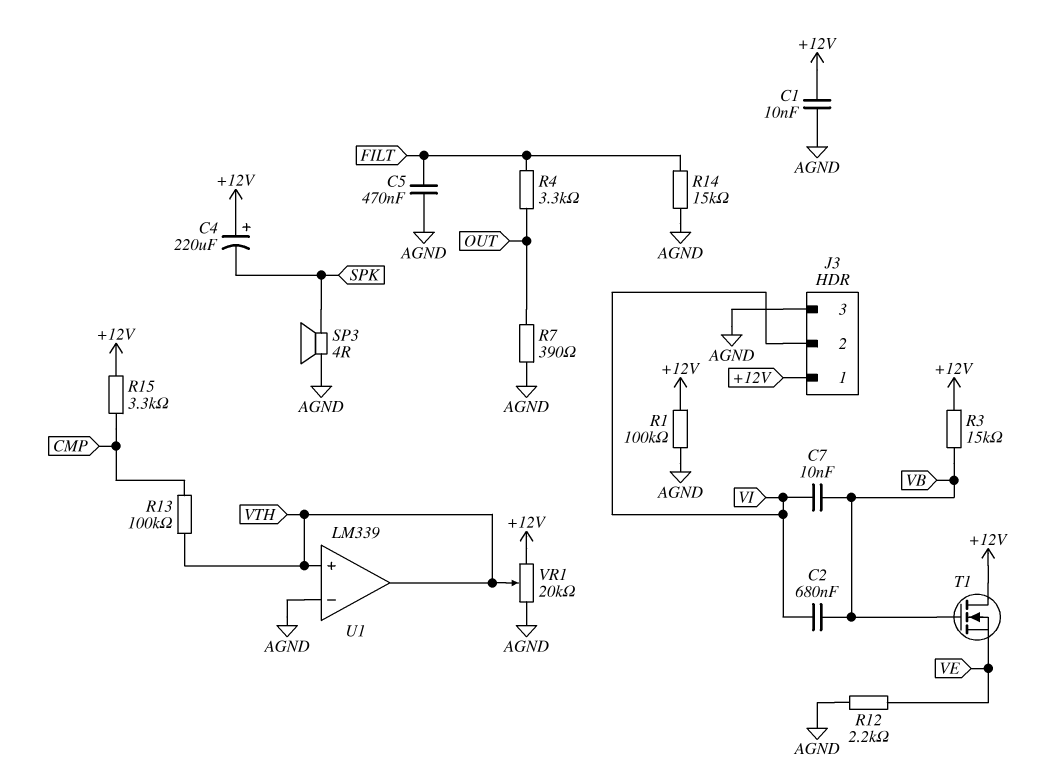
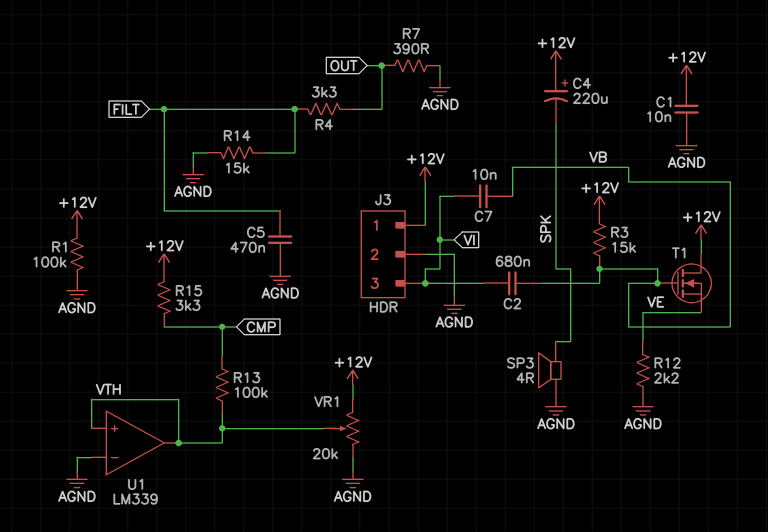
J3 pin 2: VI -> AGND
J3 pin 3: AGND -> VI

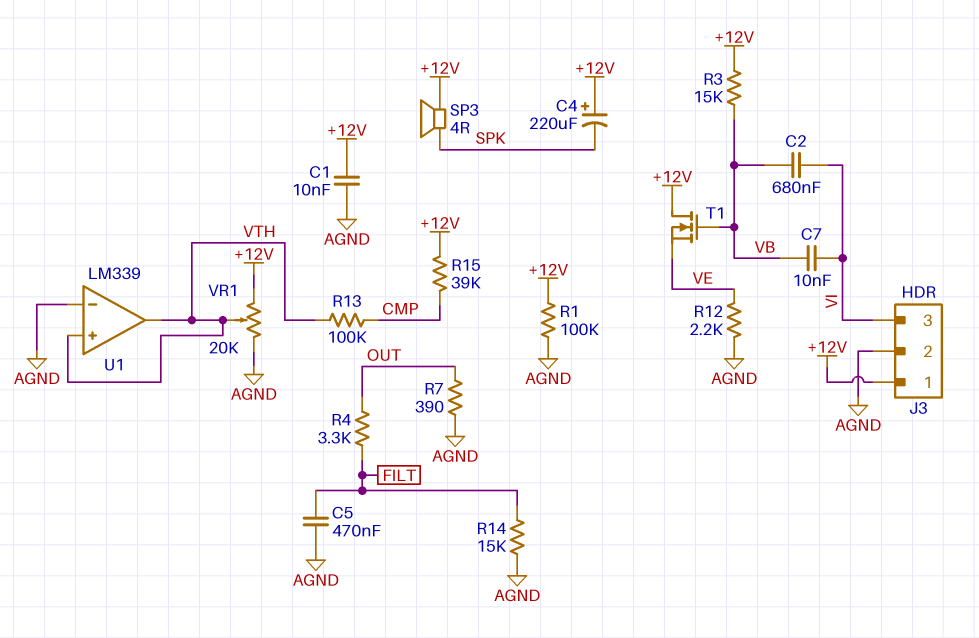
R15: 3.3k (+12V, CMP) -> 39k (+12V, CMP)
SP3: speaker 4R (AGND, SPK) -> speaker 4R (+12V, SPK)

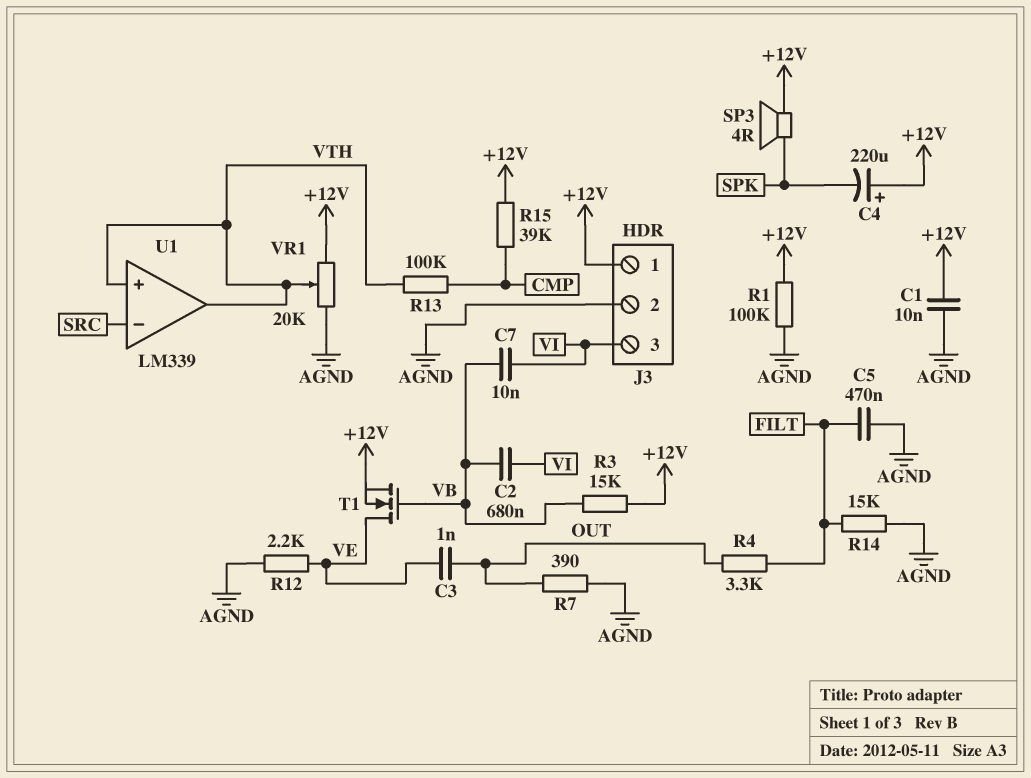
C3: none -> 1nF (OUT, VE)
T1: NMOS (G VB, D +12V, S VE) -> NMOS (G VB, D VE, S +12V)
U1 pin in-: AGND -> SRC

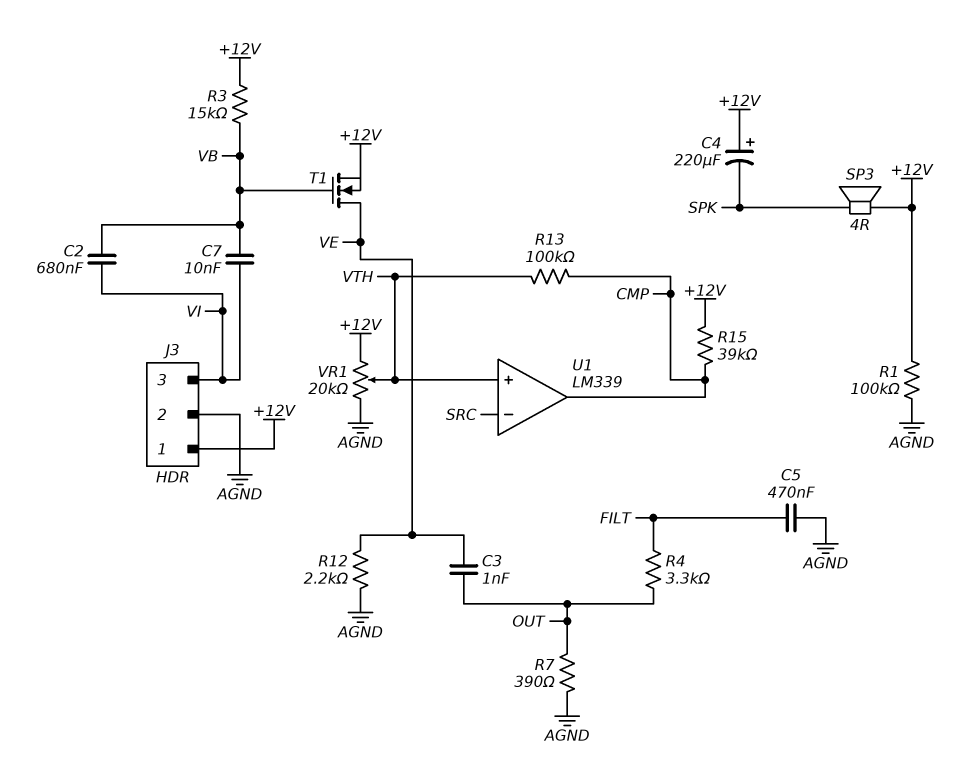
C1: 10nF (+12V, AGND) -> none
R14: 15k (AGND, FILT) -> none
U1 pin out: VTH -> CMP

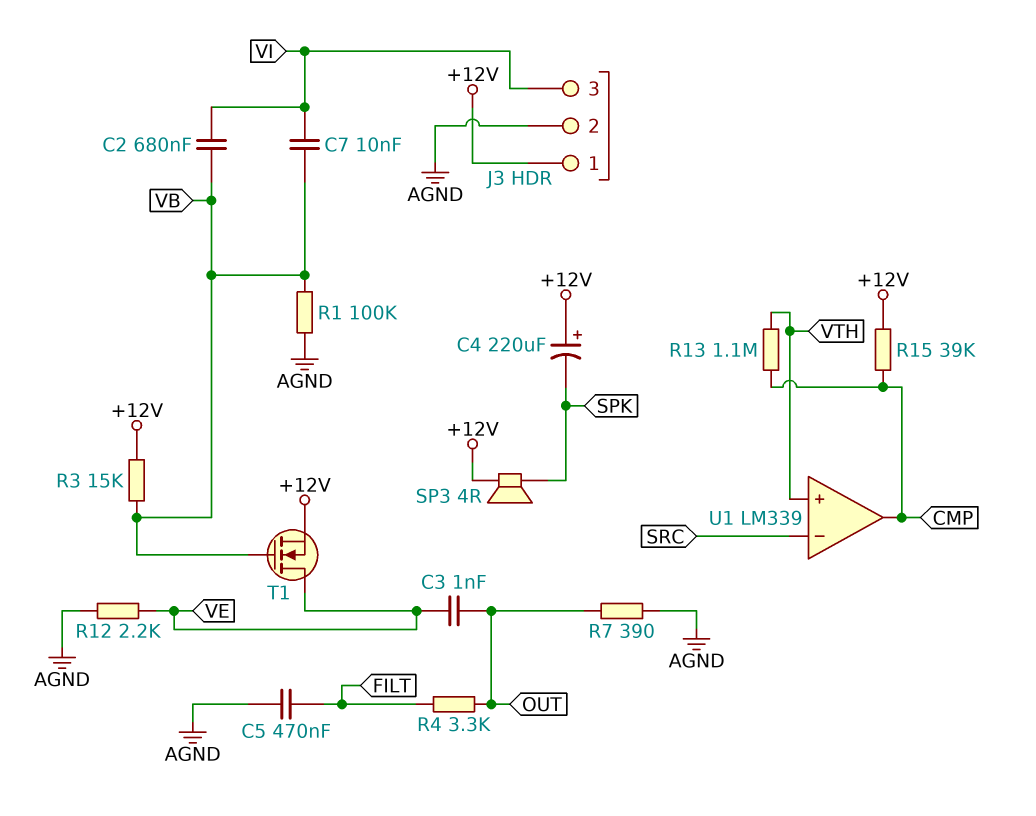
R1: 100k (+12V, AGND) -> 100k (AGND, VB)
R13: 100k (CMP, VTH) -> 1.1M (CMP, VTH)
VR1: 20k (+12V, AGND, wiper VTH) -> none

